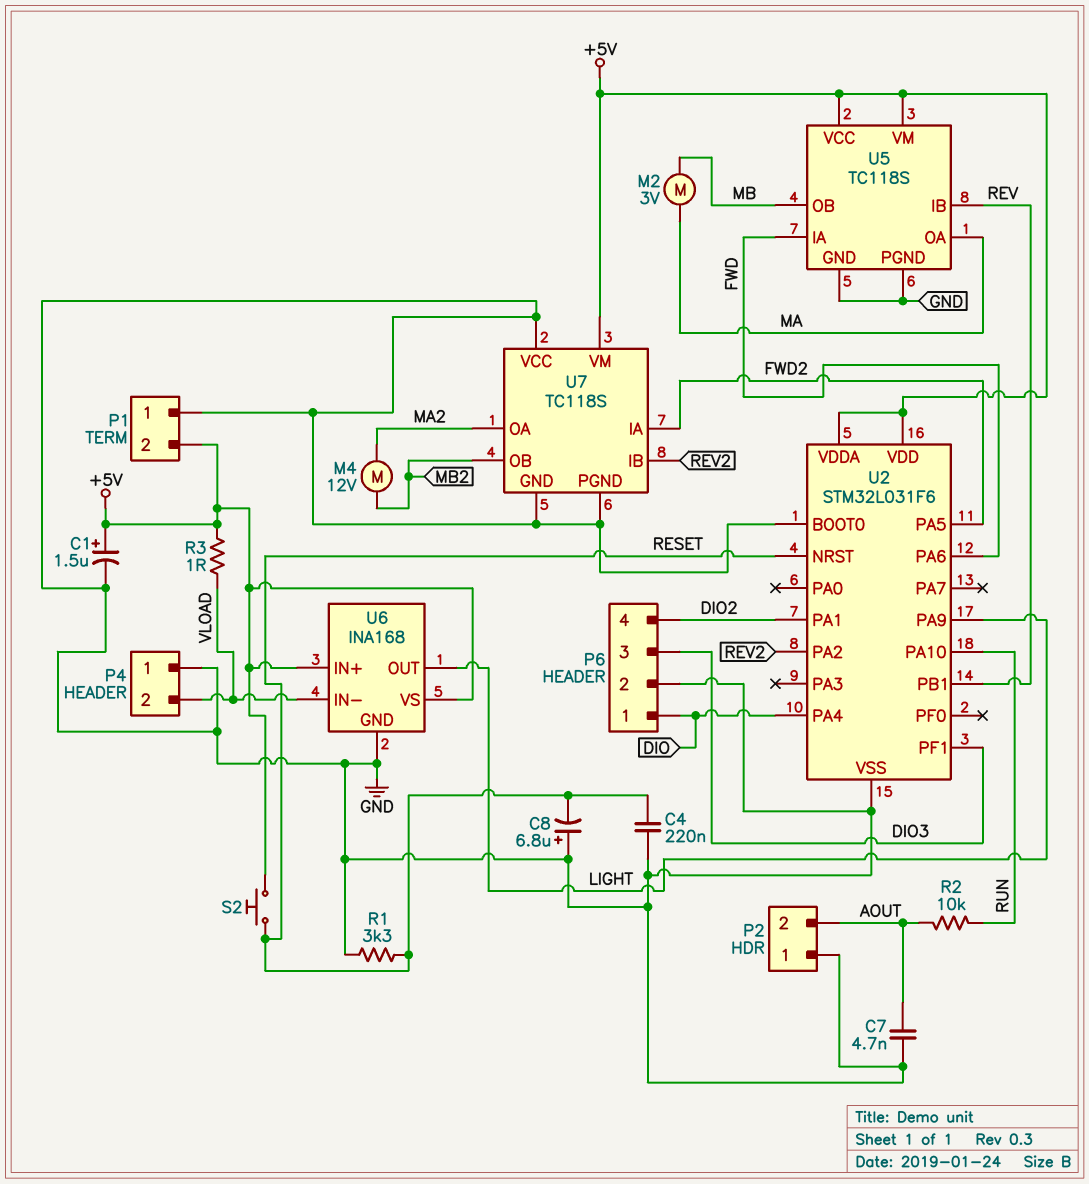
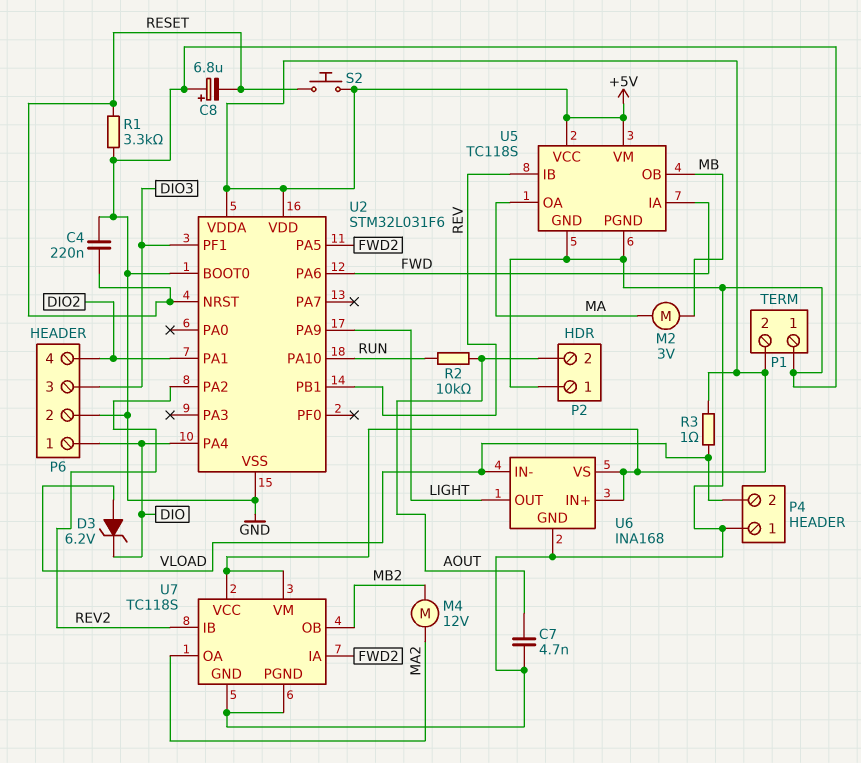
C1: 1.5uF (plus +5V, minus GND) -> none
D3: none -> zener 6.2V (A VLOAD, K DIO)
U7 pin VCC: GND -> +5V

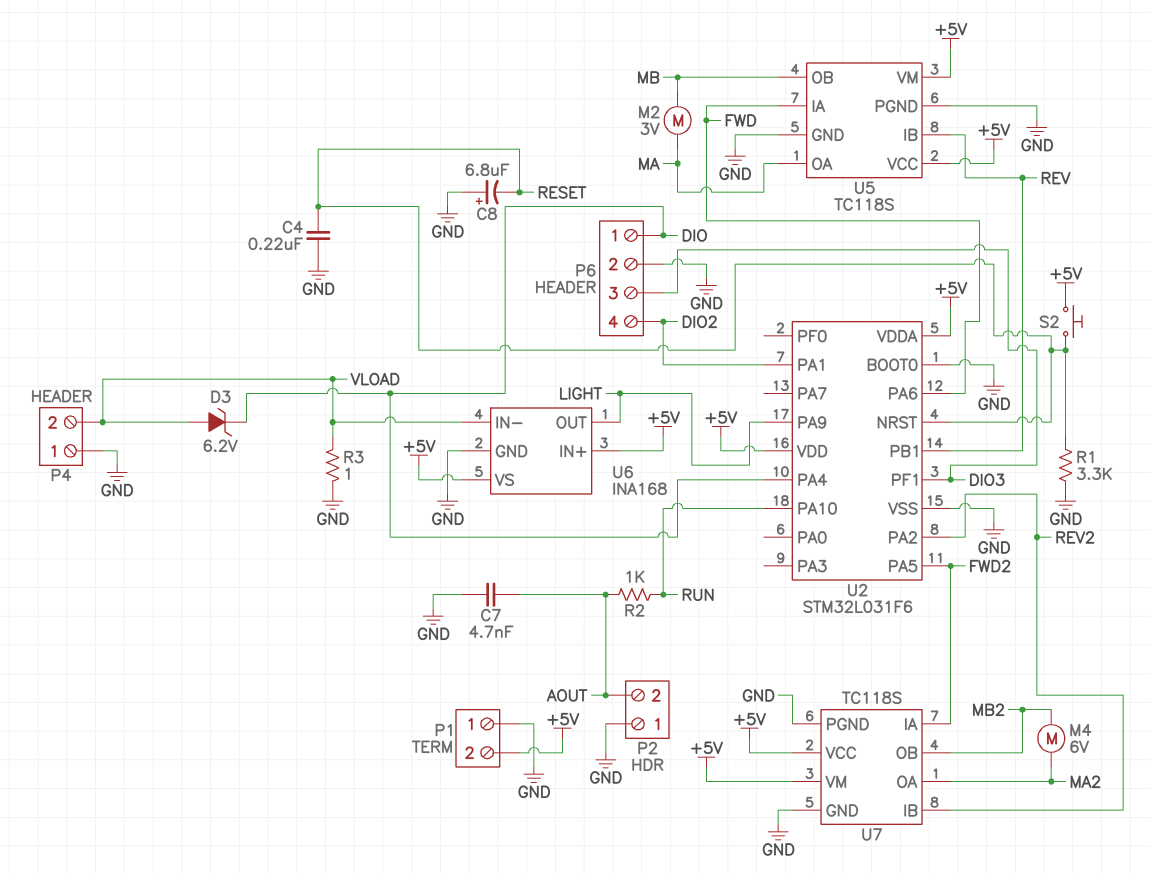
M4: motor 12V (MA2, MB2) -> motor 6V (MA2, MB2)
R2: 10k (AOUT, RUN) -> 1k (AOUT, RUN)
R3: 1 (+5V, VLOAD) -> 1 (GND, VLOAD)

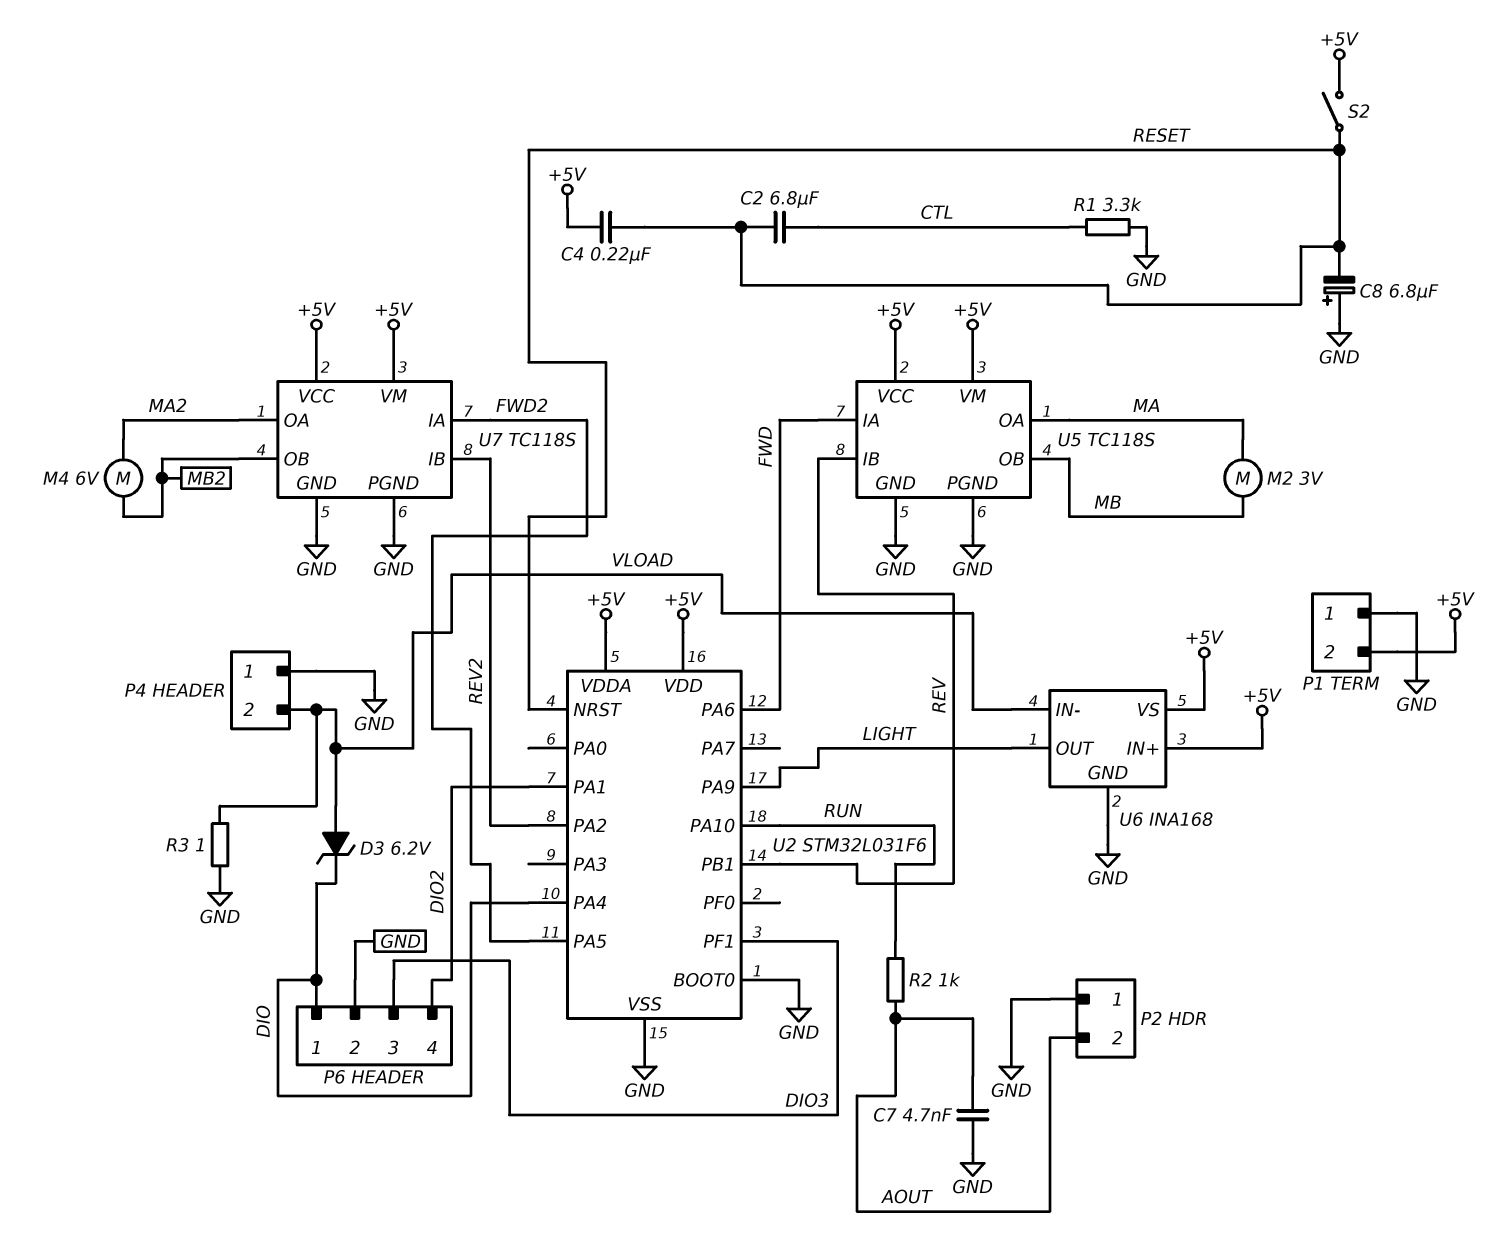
C2: none -> 6.8uF (CTL, RESET)
C4: 220nF (GND, RESET) -> 220nF (+5V, RESET)
R1: 3.3k (GND, RESET) -> 3.3k (CTL, GND)
S2: button (+5V, RESET) -> switch (+5V, RESET)

